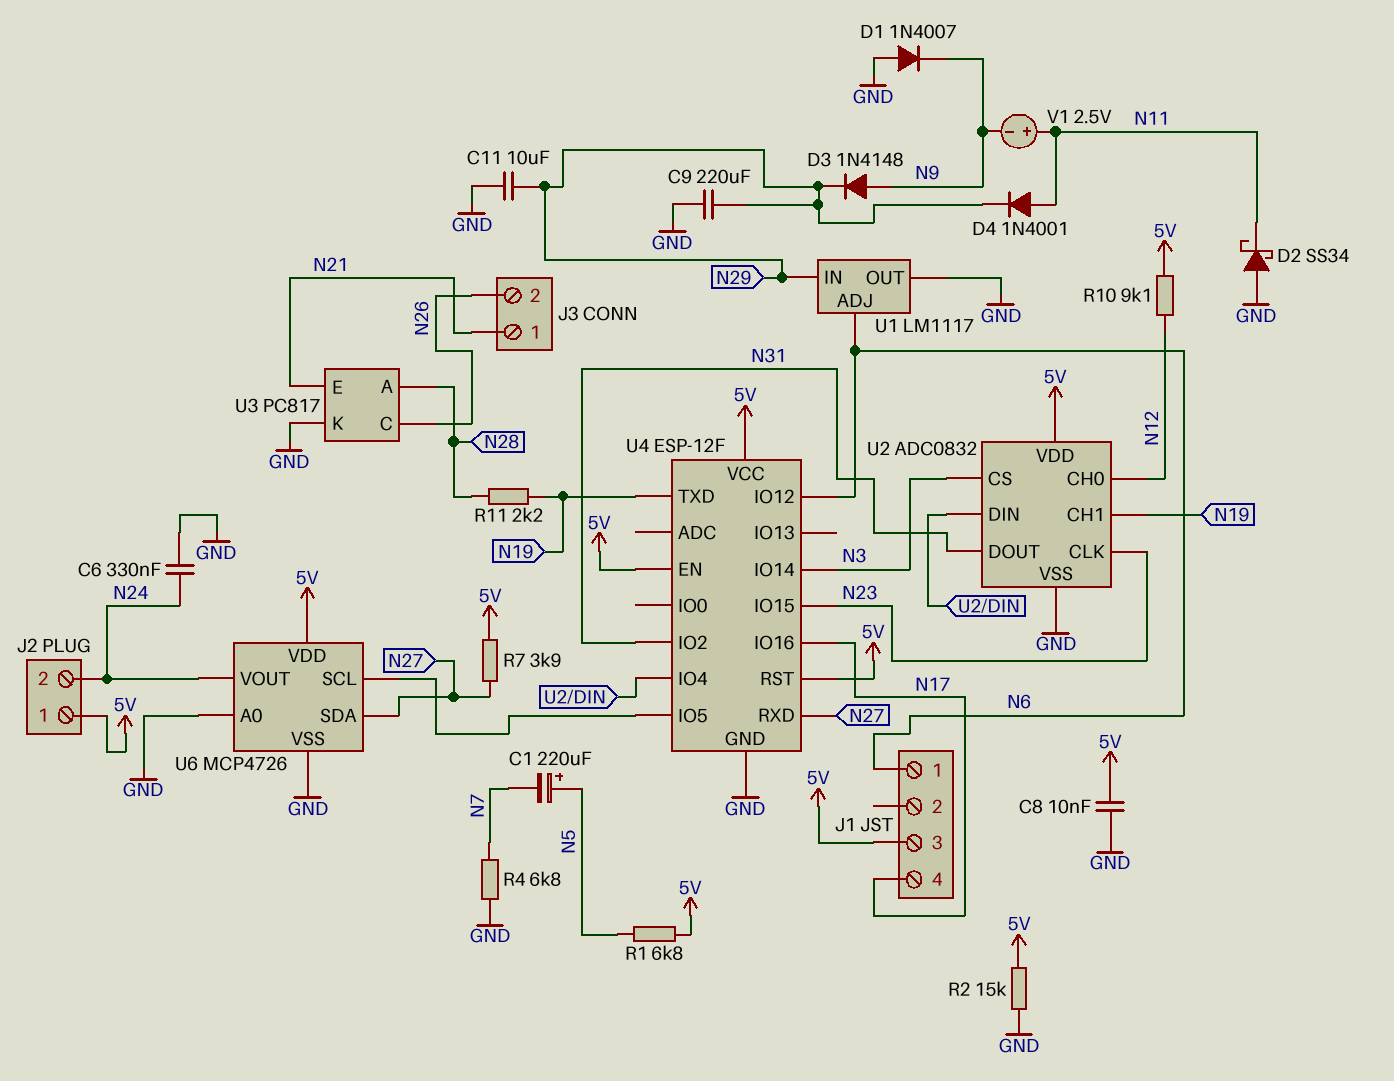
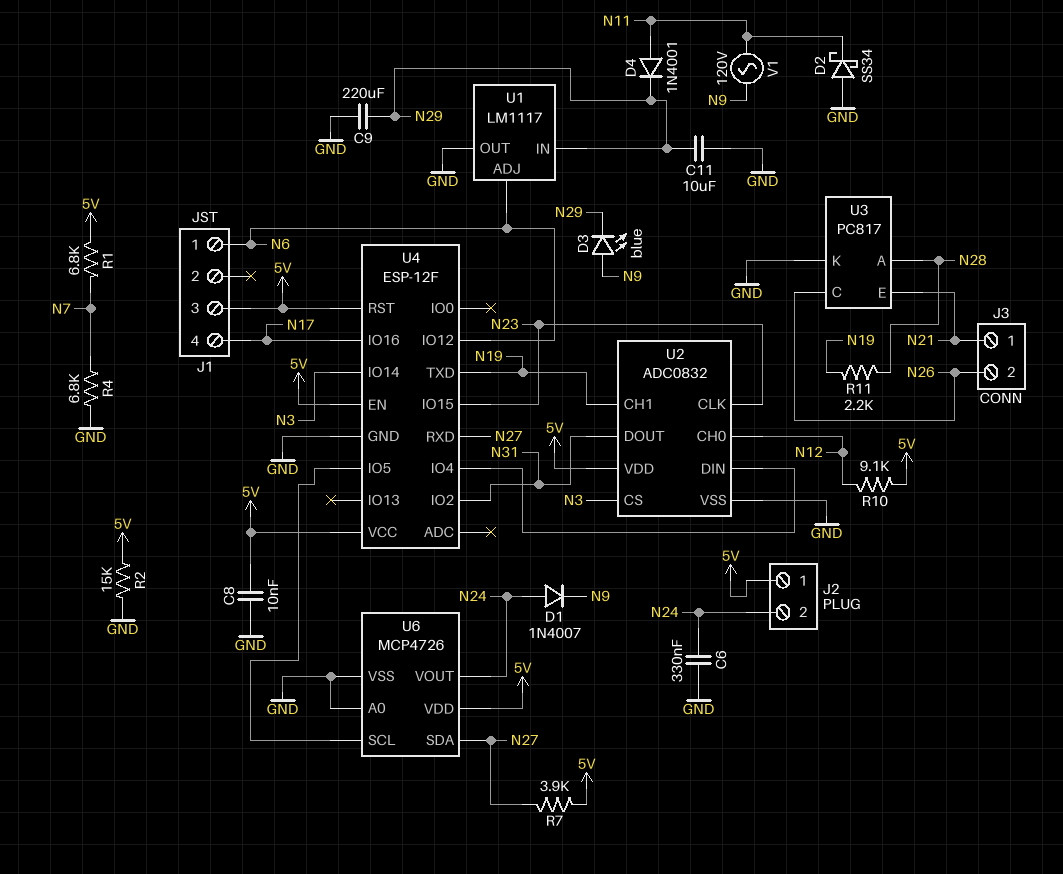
C1: 220uF (plus N5, minus N7) -> none
D1: diode 1N4007 (A GND, K N9) -> diode 1N4007 (A N24, K N9)
D3: diode 1N4148 (A N9, K N29) -> LED blue (A N9, K N29)
R1: 6.8k (5V, N5) -> 6.8k (5V, N7)
V1: 2.5V (plus N11, minus N9) -> AC 120V (N9, N11)

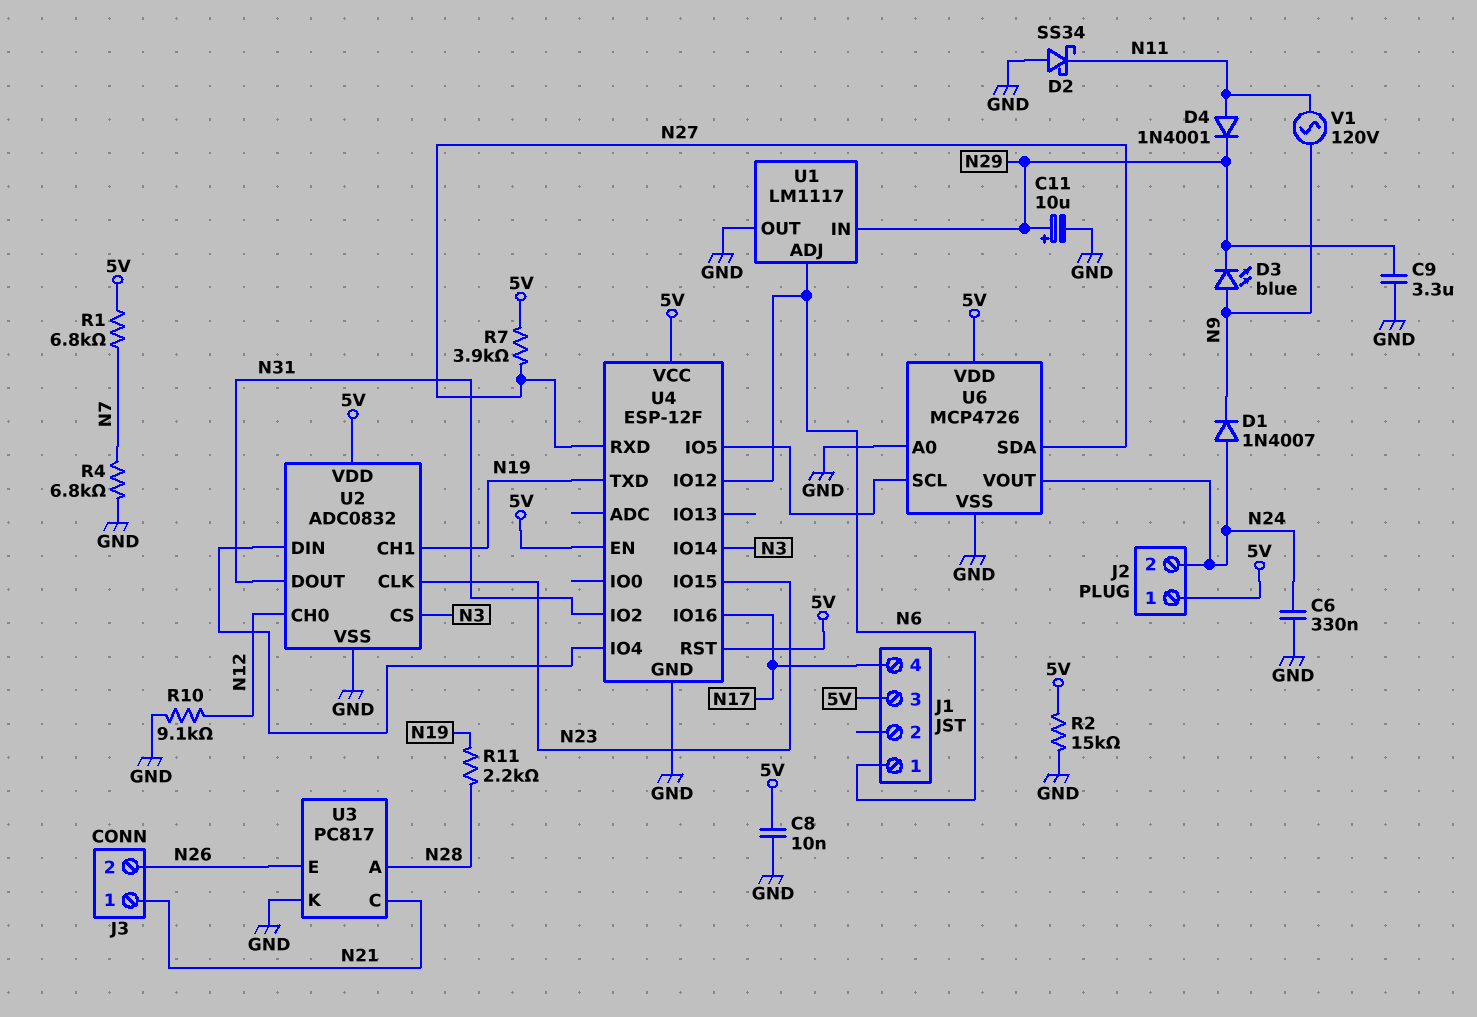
C9: 220uF (GND, N29) -> 3.3uF (GND, N29)
C11: 10uF (GND, N29) -> 10uF (plus N29, minus GND)
R10: 9.1k (5V, N12) -> 9.1k (GND, N12)
U3 pin C: N26 -> N21
U3 pin E: N21 -> N26

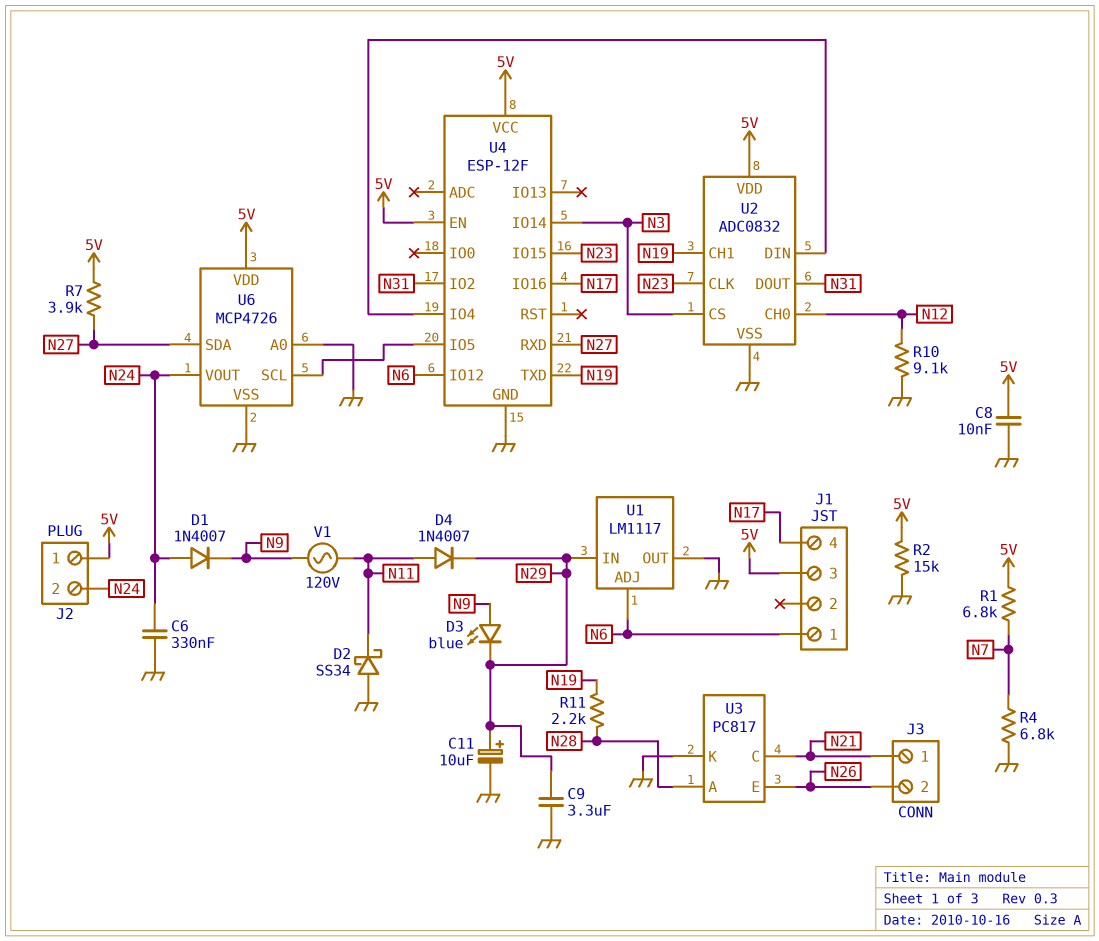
D4: diode 1N4001 (A N11, K N29) -> diode 1N4007 (A N11, K N29)
U4 pin RST: 5V -> none

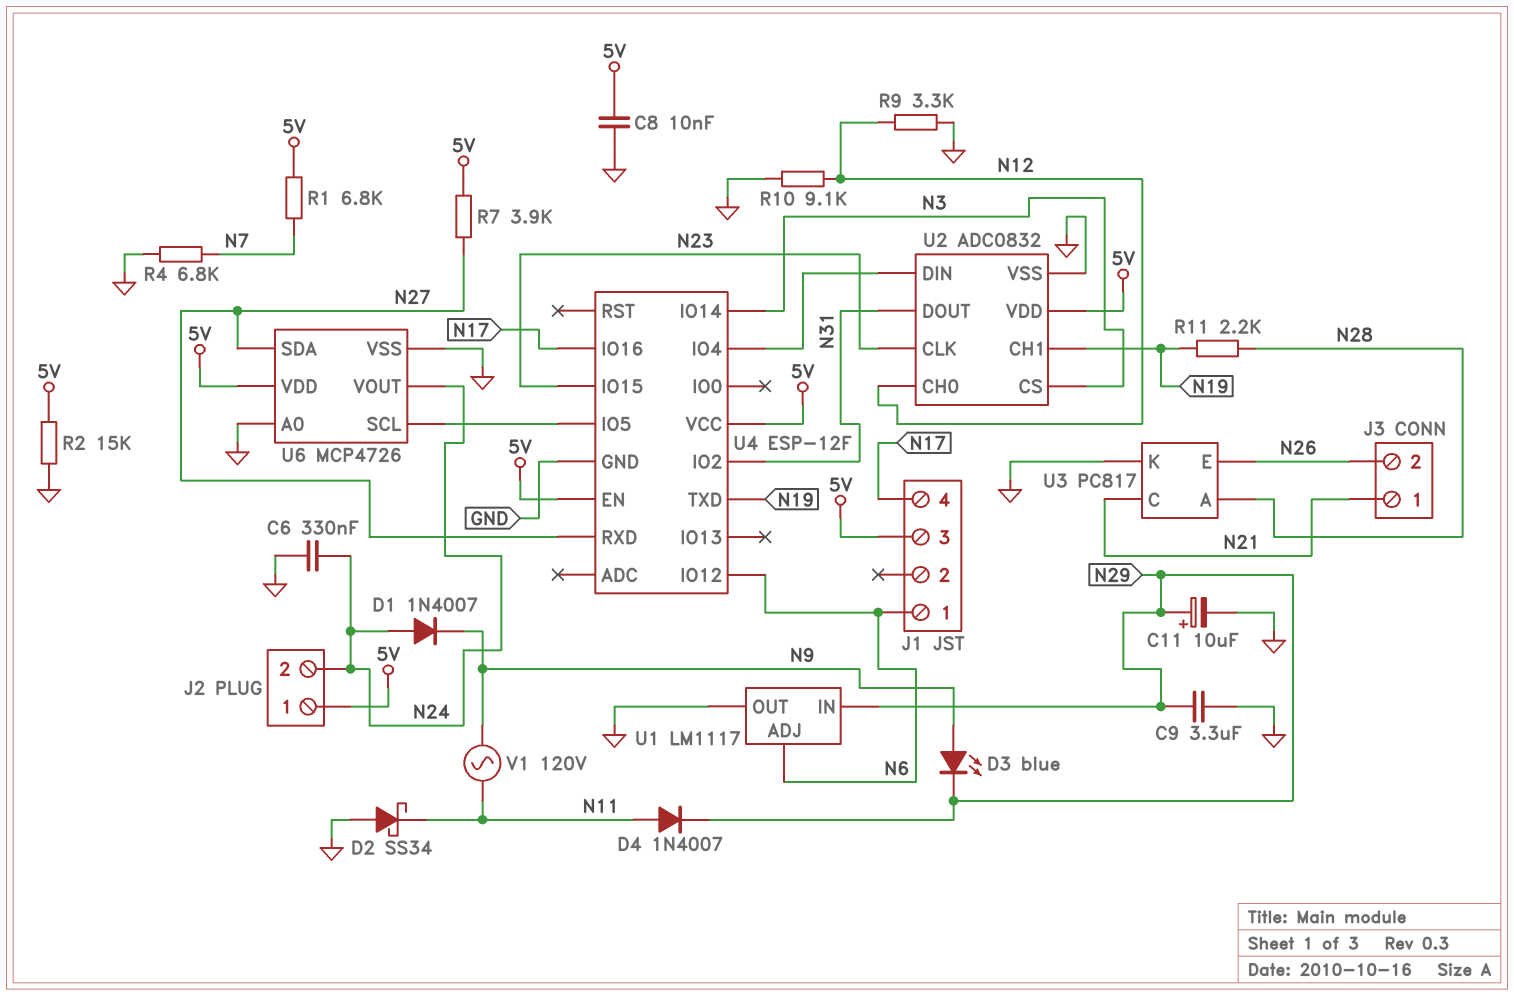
R9: none -> 3.3k (GND, N12)

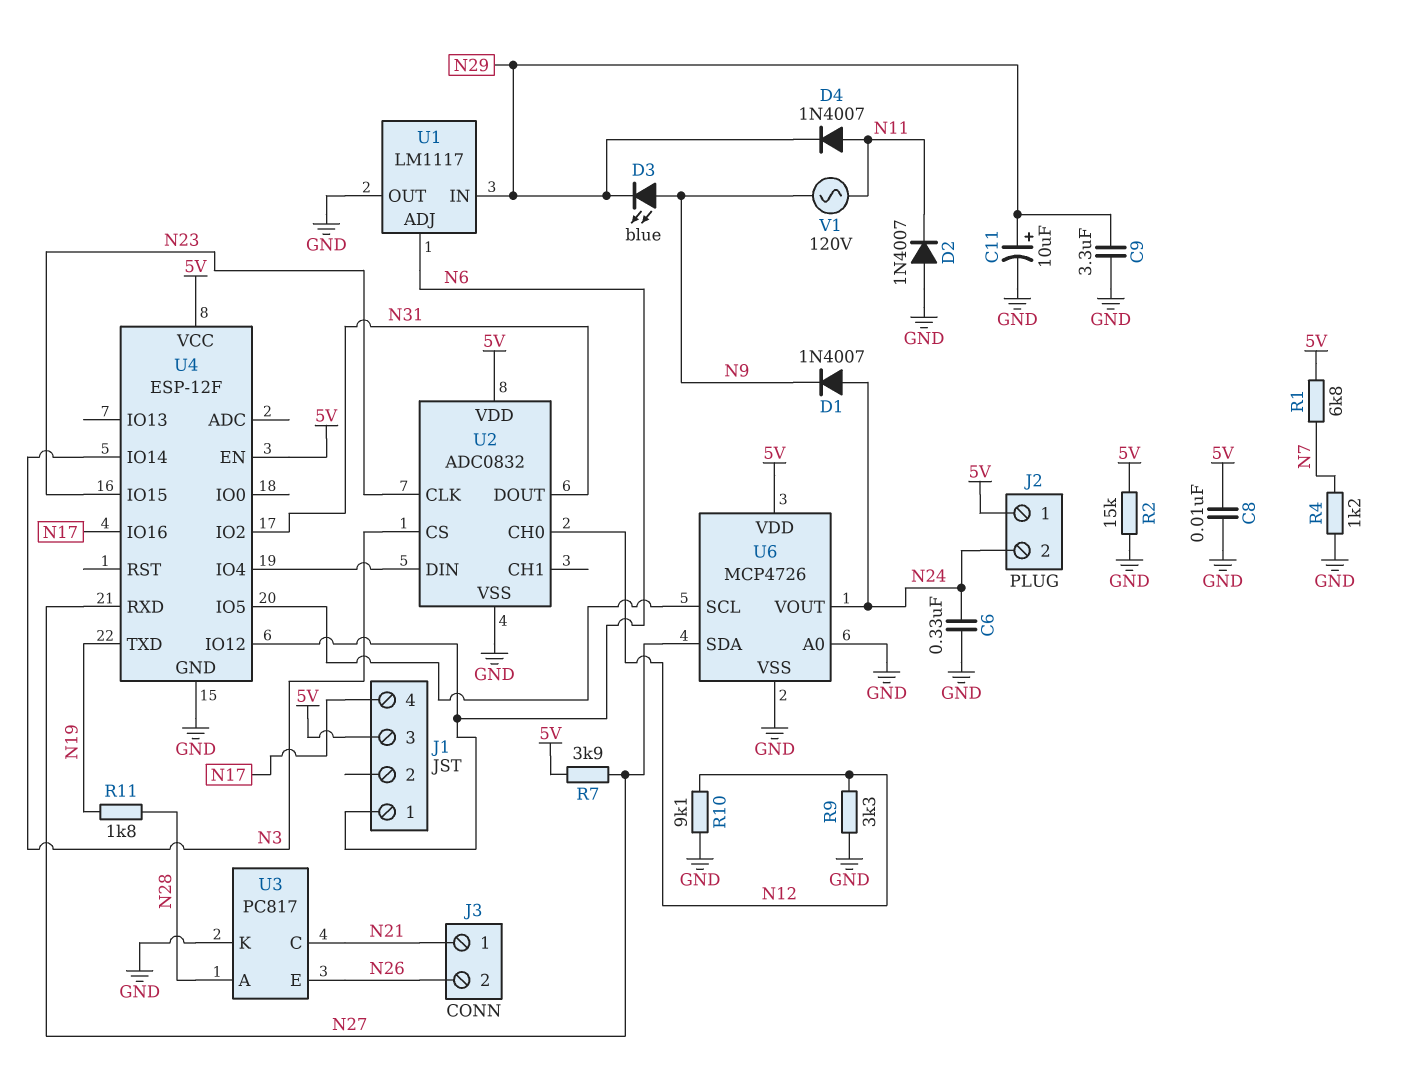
D2: schottky SS34 (A GND, K N11) -> diode 1N4007 (A GND, K N11)
R4: 6.8k (GND, N7) -> 1.2k (GND, N7)
R11: 2.2k (N19, N28) -> 1.8k (N19, N28)
U2 pin CH1: N19 -> none

